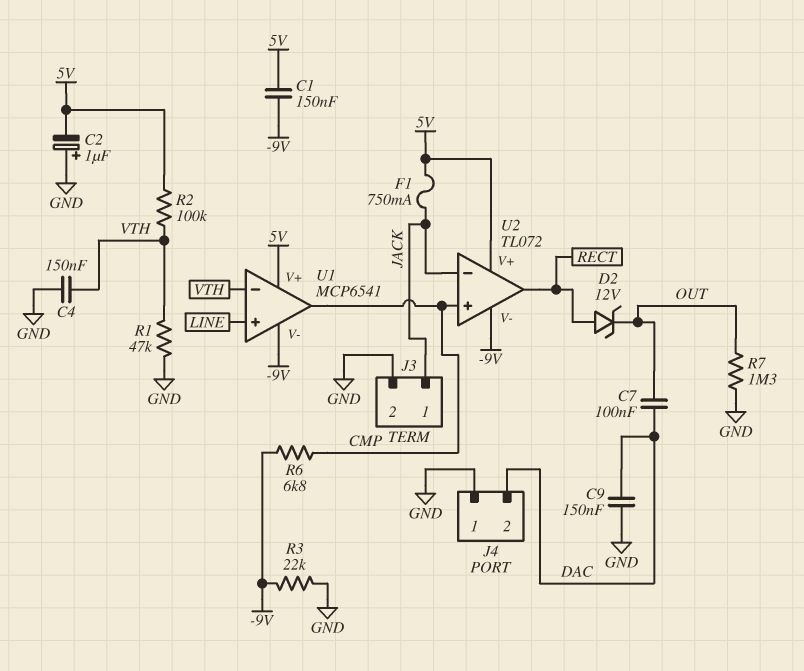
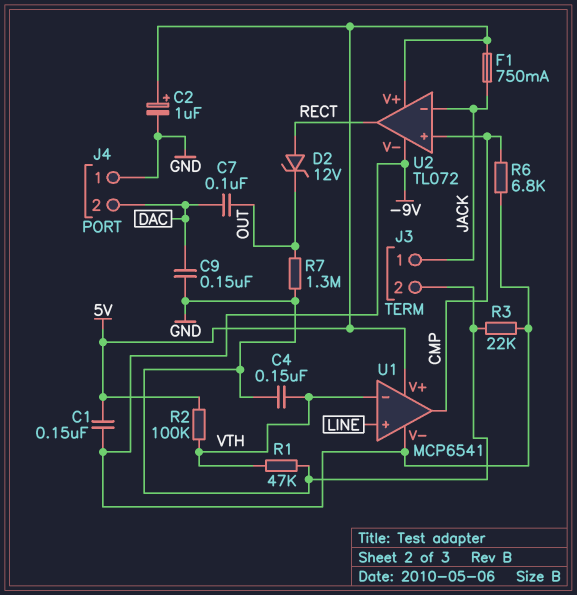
C2: 1uF (plus GND, minus 5V) -> 1uF (plus 5V, minus GND)

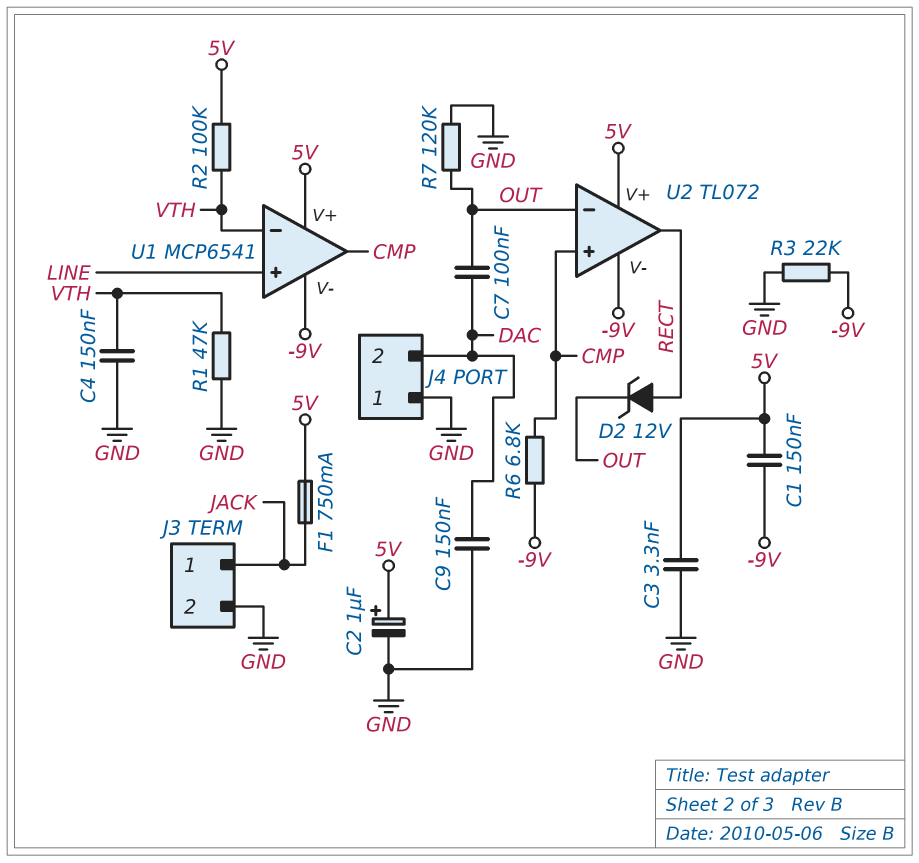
C3: none -> 3.3nF (5V, GND)
R7: 1.3M (GND, OUT) -> 120k (GND, OUT)
U2 pin in-: JACK -> OUT

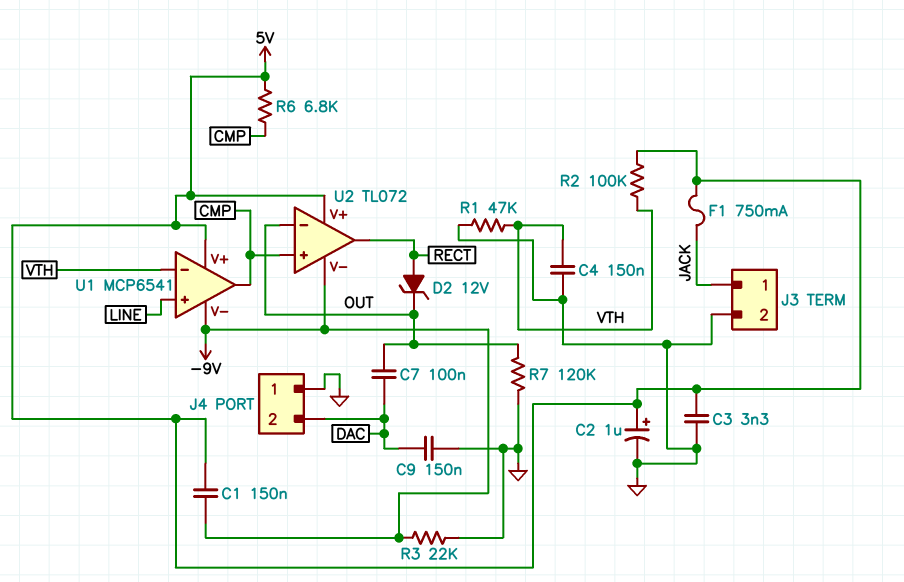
R6: 6.8k (-9V, CMP) -> 6.8k (5V, CMP)

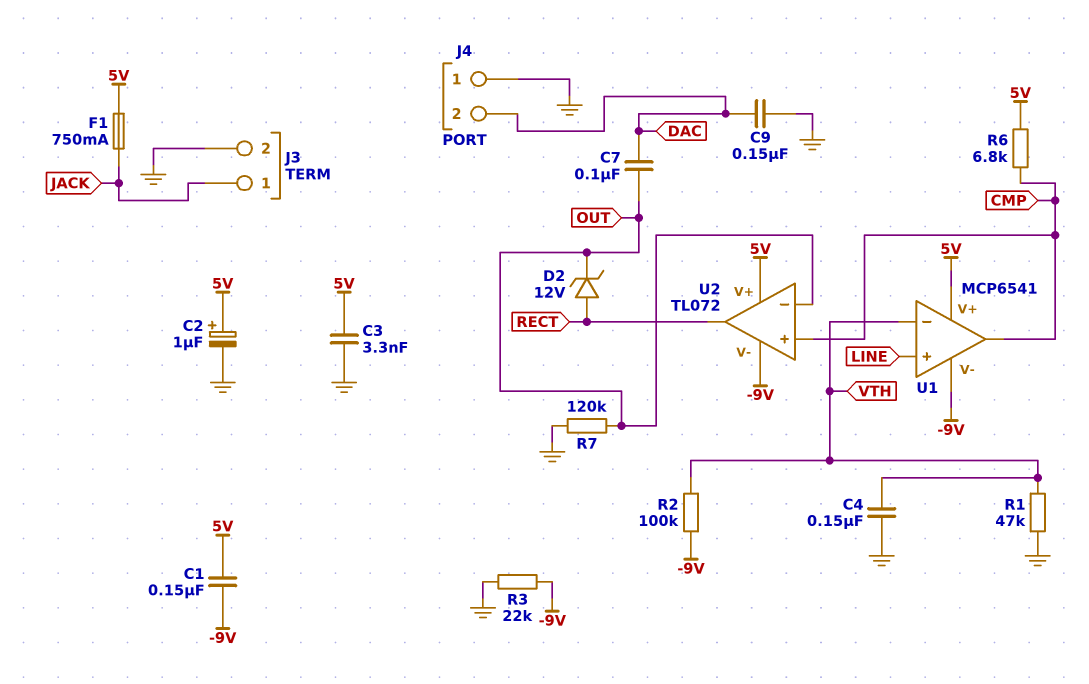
R2: 100k (5V, VTH) -> 100k (-9V, VTH)

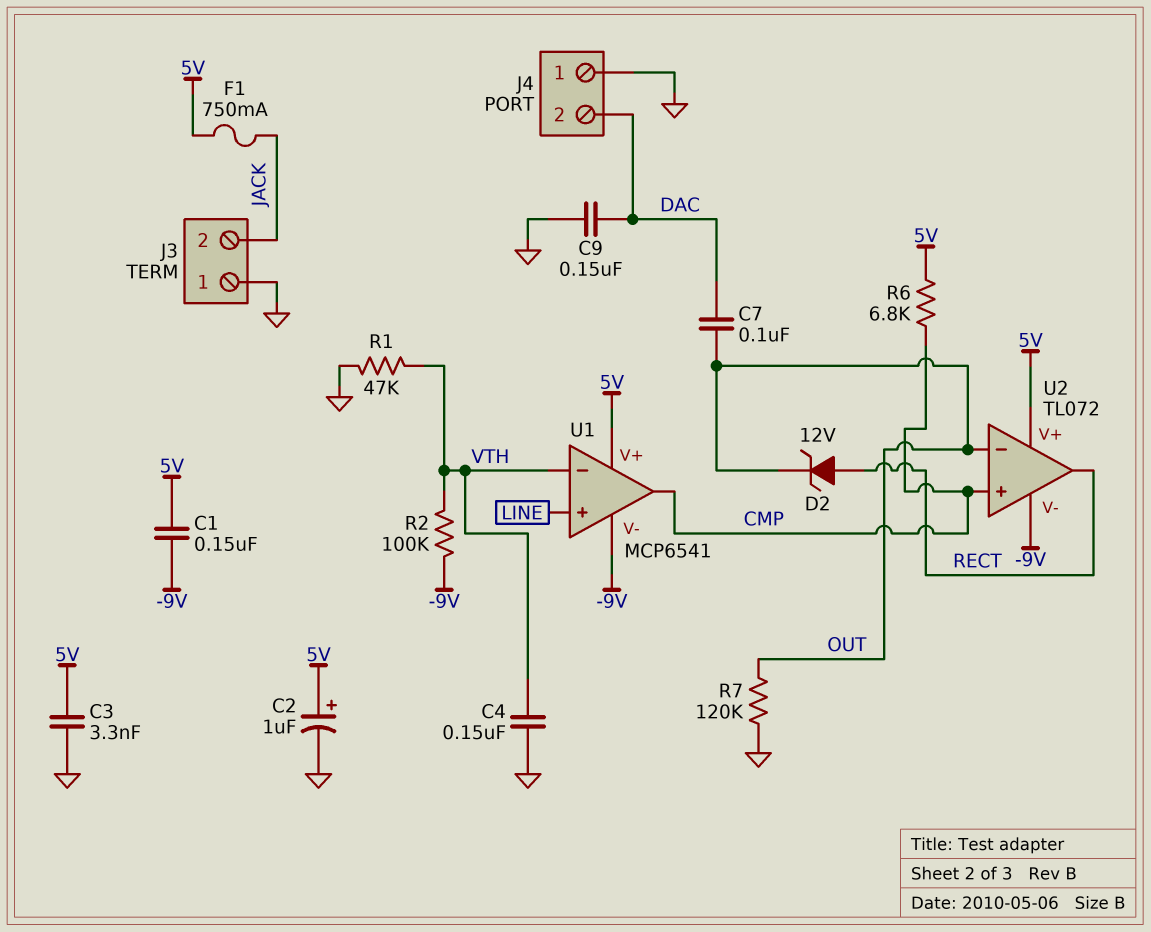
J3 pin 1: JACK -> GND
J3 pin 2: GND -> JACK
R3: 22k (-9V, GND) -> none

